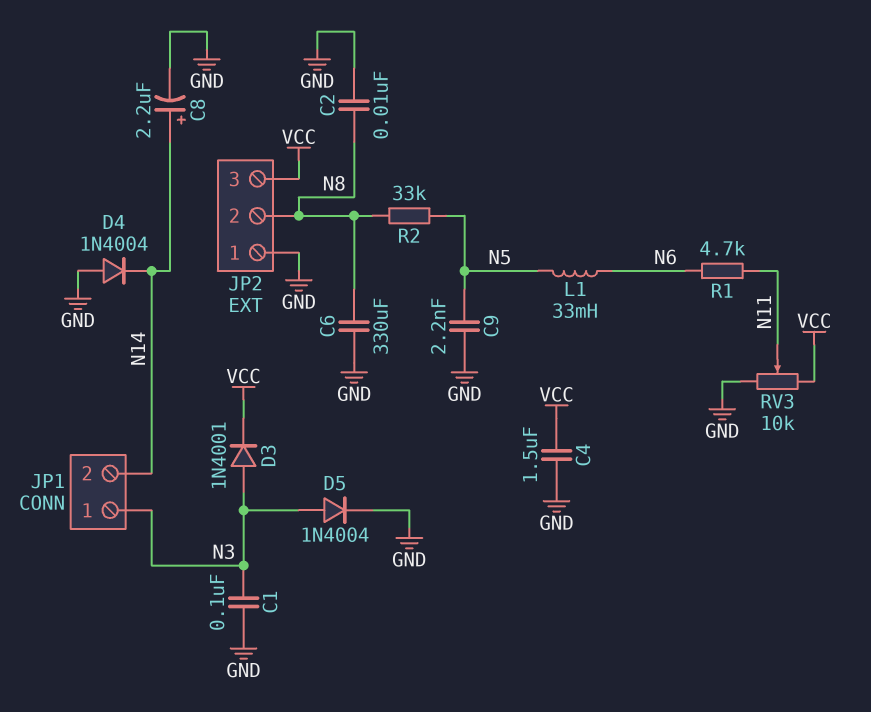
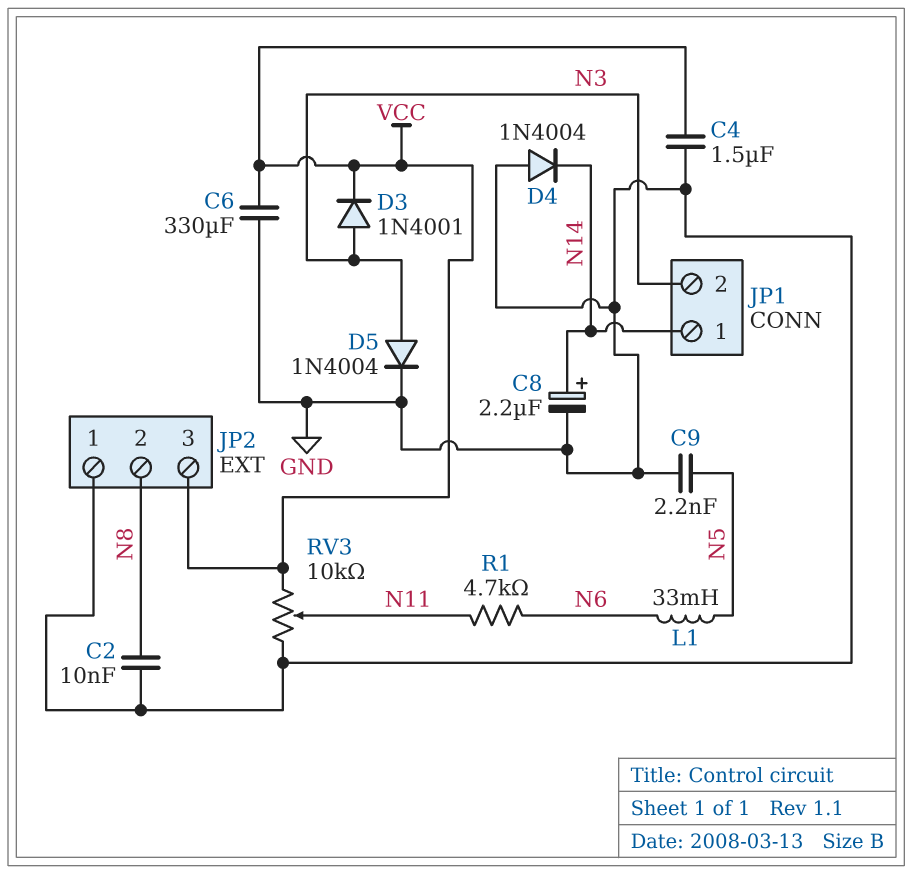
C1: 100nF (GND, N3) -> none
C6: 330uF (GND, N8) -> 330uF (GND, VCC)
JP1 pin 1: N3 -> N14
JP1 pin 2: N14 -> N3
R2: 33k (N5, N8) -> none

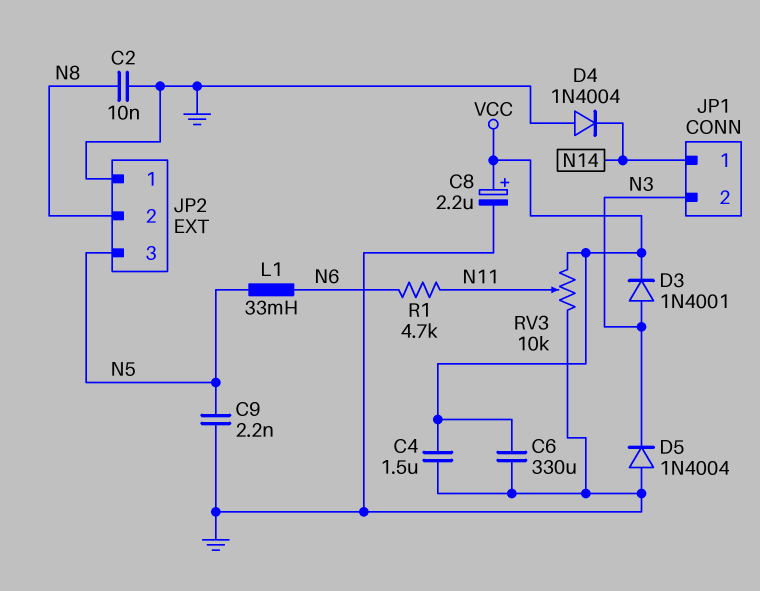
C8: 2.2uF (plus N14, minus GND) -> 2.2uF (plus VCC, minus GND)
D5: diode 1N4004 (A N3, K GND) -> diode 1N4004 (A GND, K N3)
JP2 pin 3: VCC -> N5

